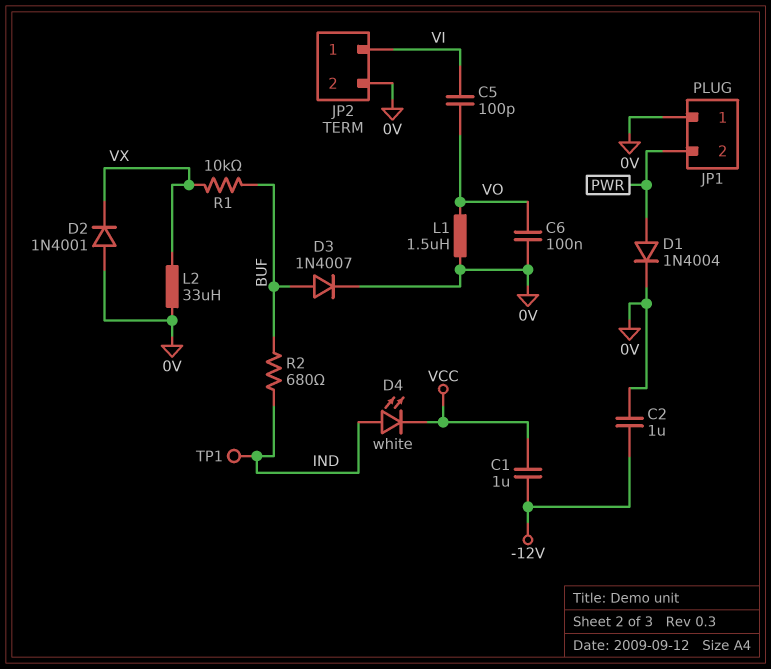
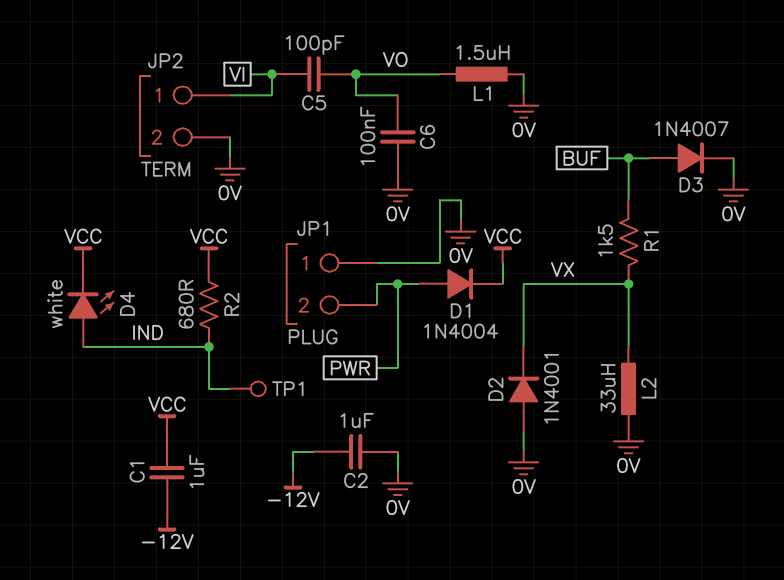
D1: diode 1N4004 (A PWR, K 0V) -> diode 1N4004 (A PWR, K VCC)
R1: 10k (BUF, VX) -> 1.5k (BUF, VX)
R2: 680 (BUF, IND) -> 680 (IND, VCC)

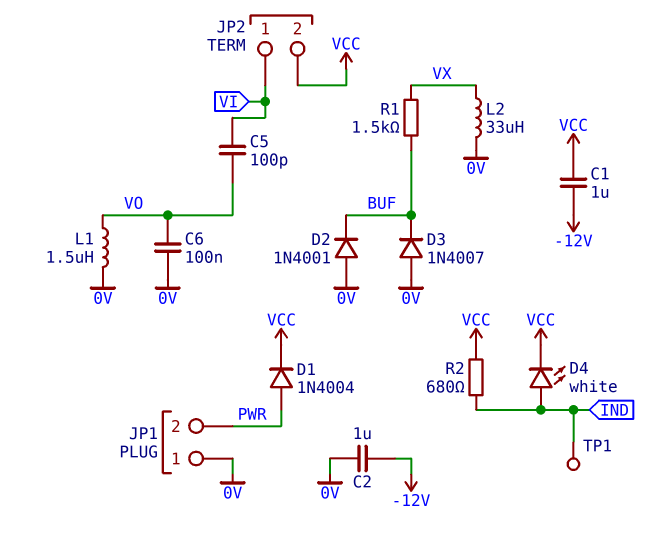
D2: diode 1N4001 (A 0V, K VX) -> diode 1N4001 (A 0V, K BUF)
D3: diode 1N4007 (A BUF, K 0V) -> diode 1N4007 (A 0V, K BUF)
JP2 pin 2: 0V -> VCC

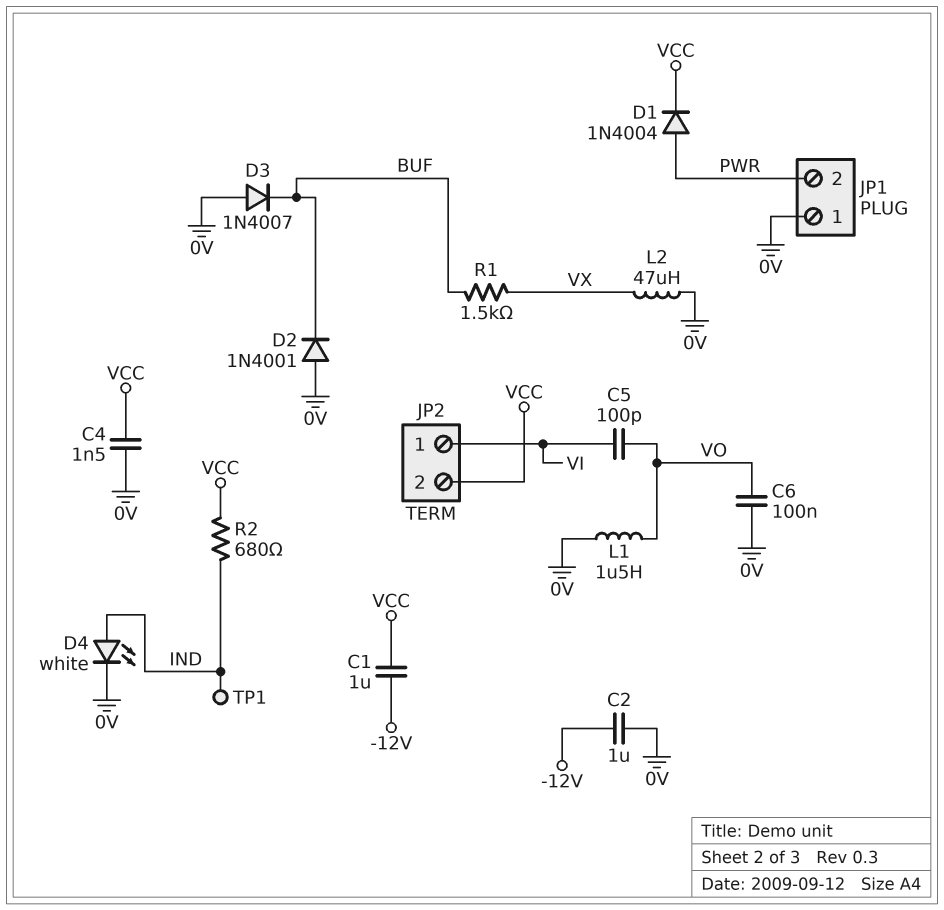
C4: none -> 1.5nF (0V, VCC)
D4: LED white (A IND, K VCC) -> LED white (A IND, K 0V)
L2: 33uH (0V, VX) -> 47uH (0V, VX)

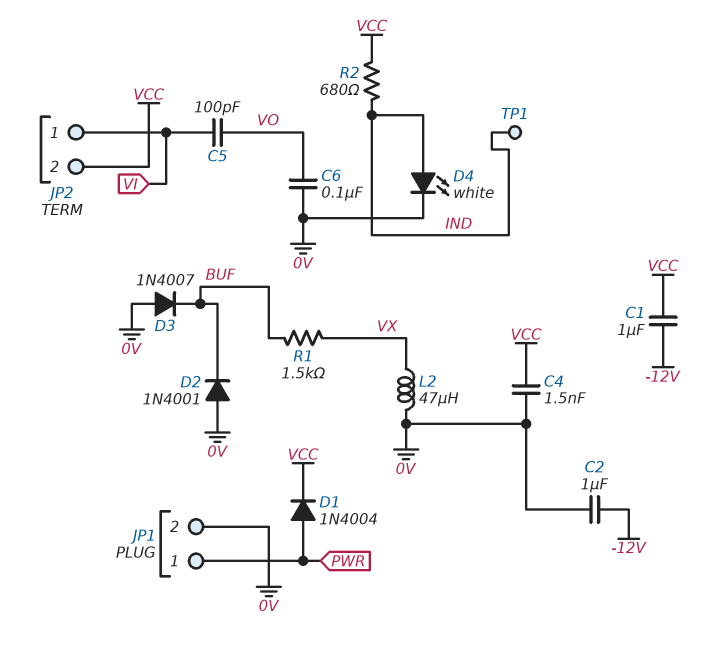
JP1 pin 1: 0V -> PWR
JP1 pin 2: PWR -> 0V
L1: 1.5uH (0V, VO) -> none

